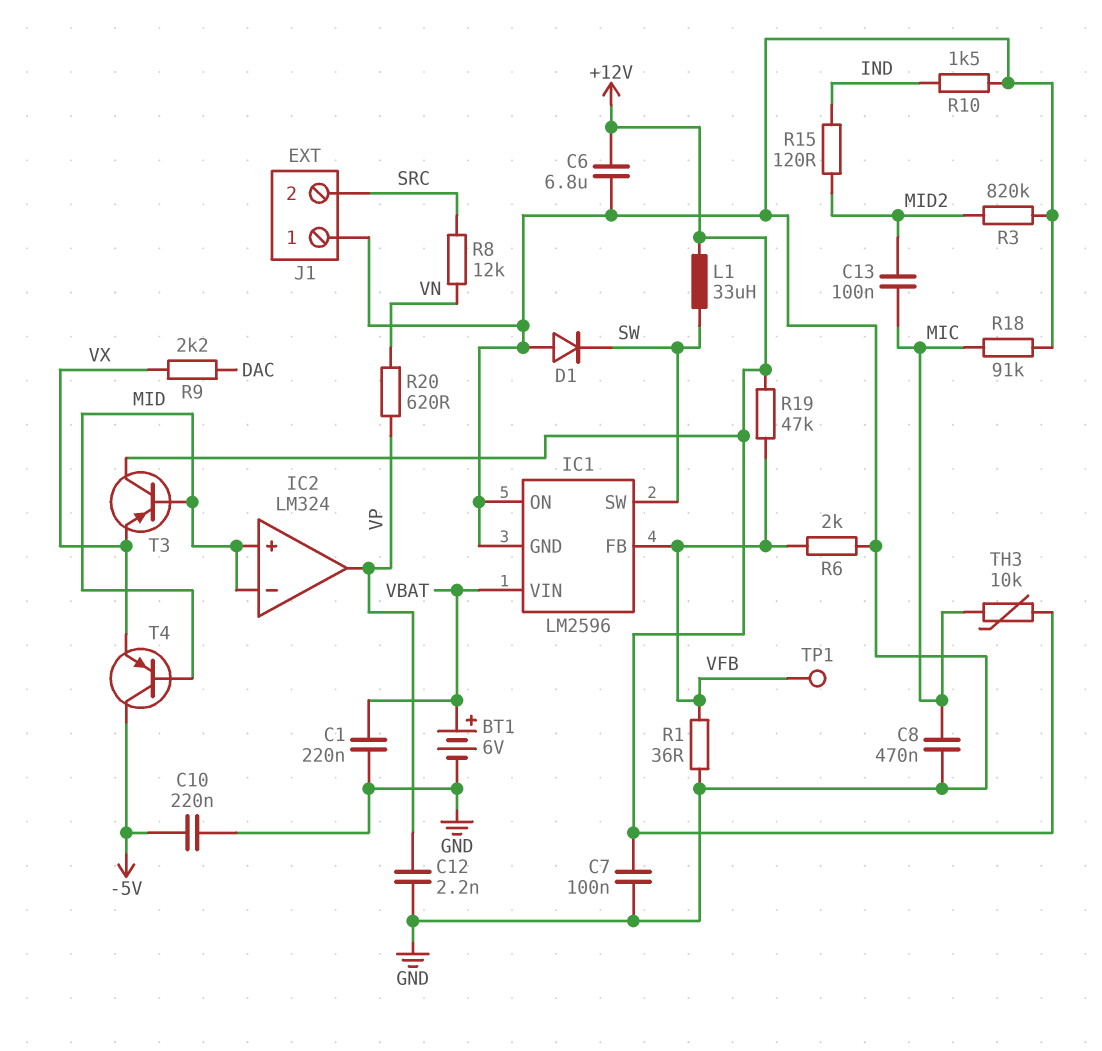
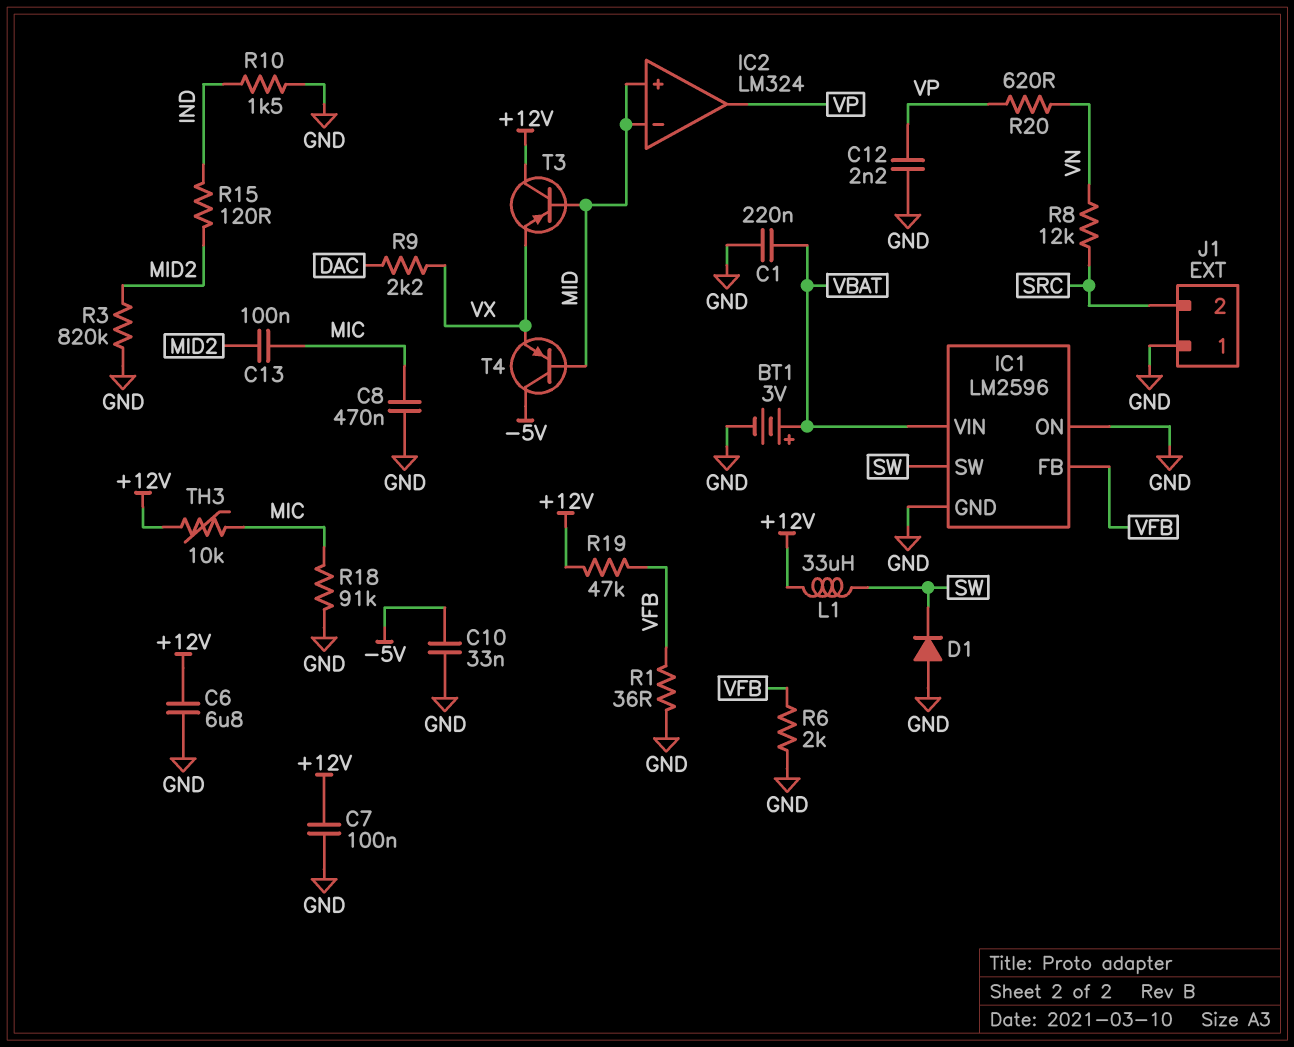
BT1: 6V (plus VBAT, minus GND) -> 3V (plus VBAT, minus GND)
C10: 220nF (-5V, GND) -> 33nF (-5V, GND)
TP1: test point (VFB) -> none

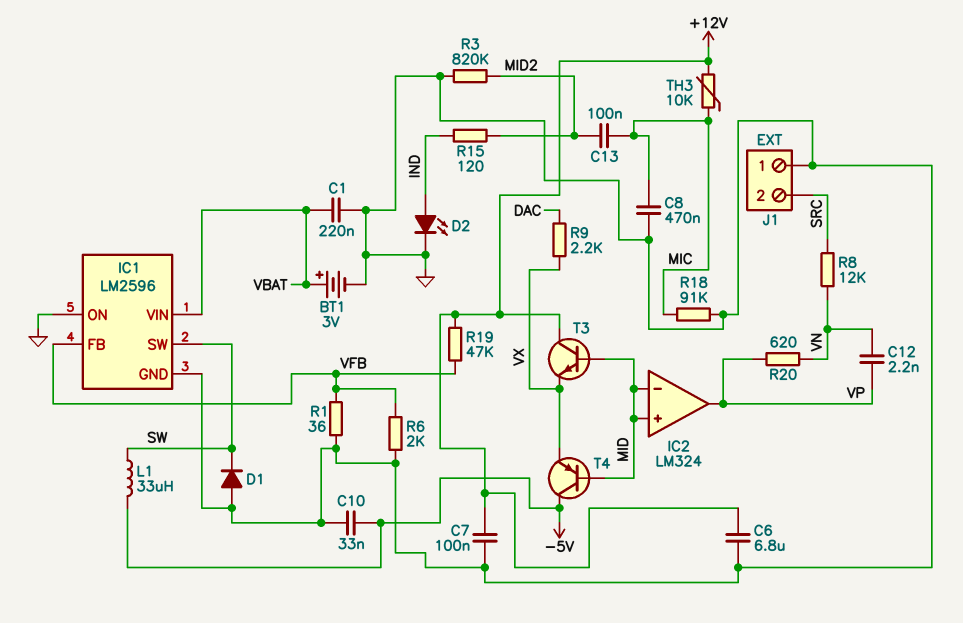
C12: 2.2nF (GND, VP) -> 2.2nF (VN, VP)
D2: none -> LED (A IND, K GND)
L1: 33uH (+12V, SW) -> 33uH (-5V, SW)
R10: 1.5k (GND, IND) -> none
T3: PNP (B MID, C +12V, E VX) -> NPN (B MID, C +12V, E VX)

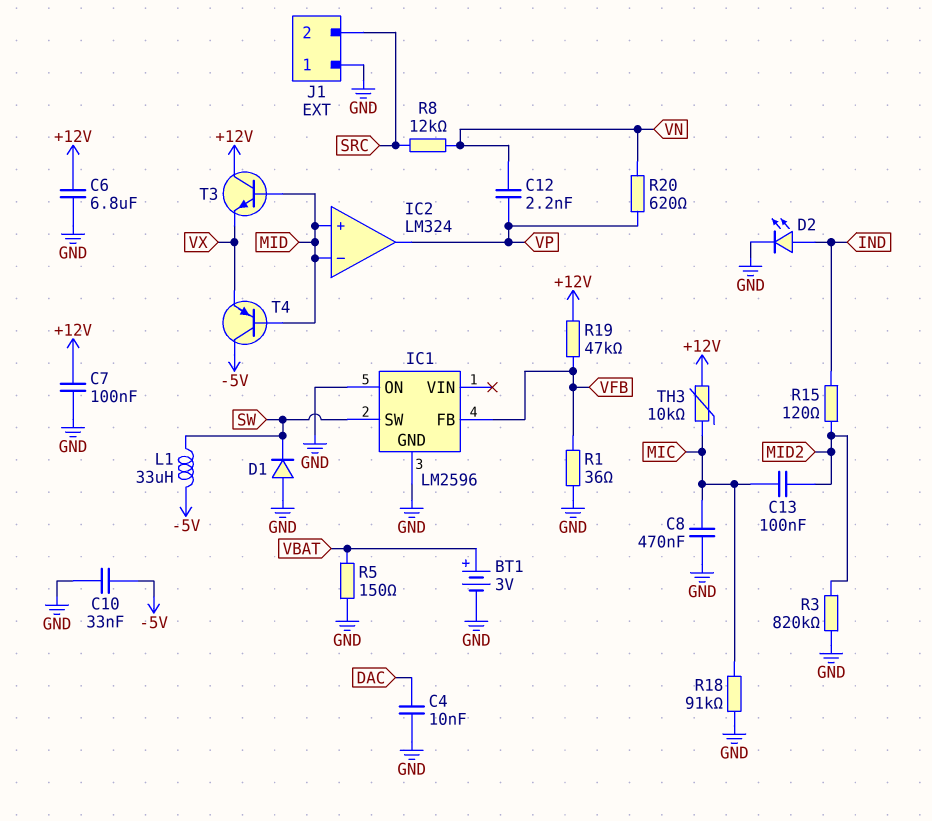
C1: 220nF (GND, VBAT) -> none
C4: none -> 10nF (DAC, GND)
IC1 pin VIN: VBAT -> none
R5: none -> 150 (GND, VBAT)
R6: 2k (GND, VFB) -> none
R9: 2.2k (DAC, VX) -> none

